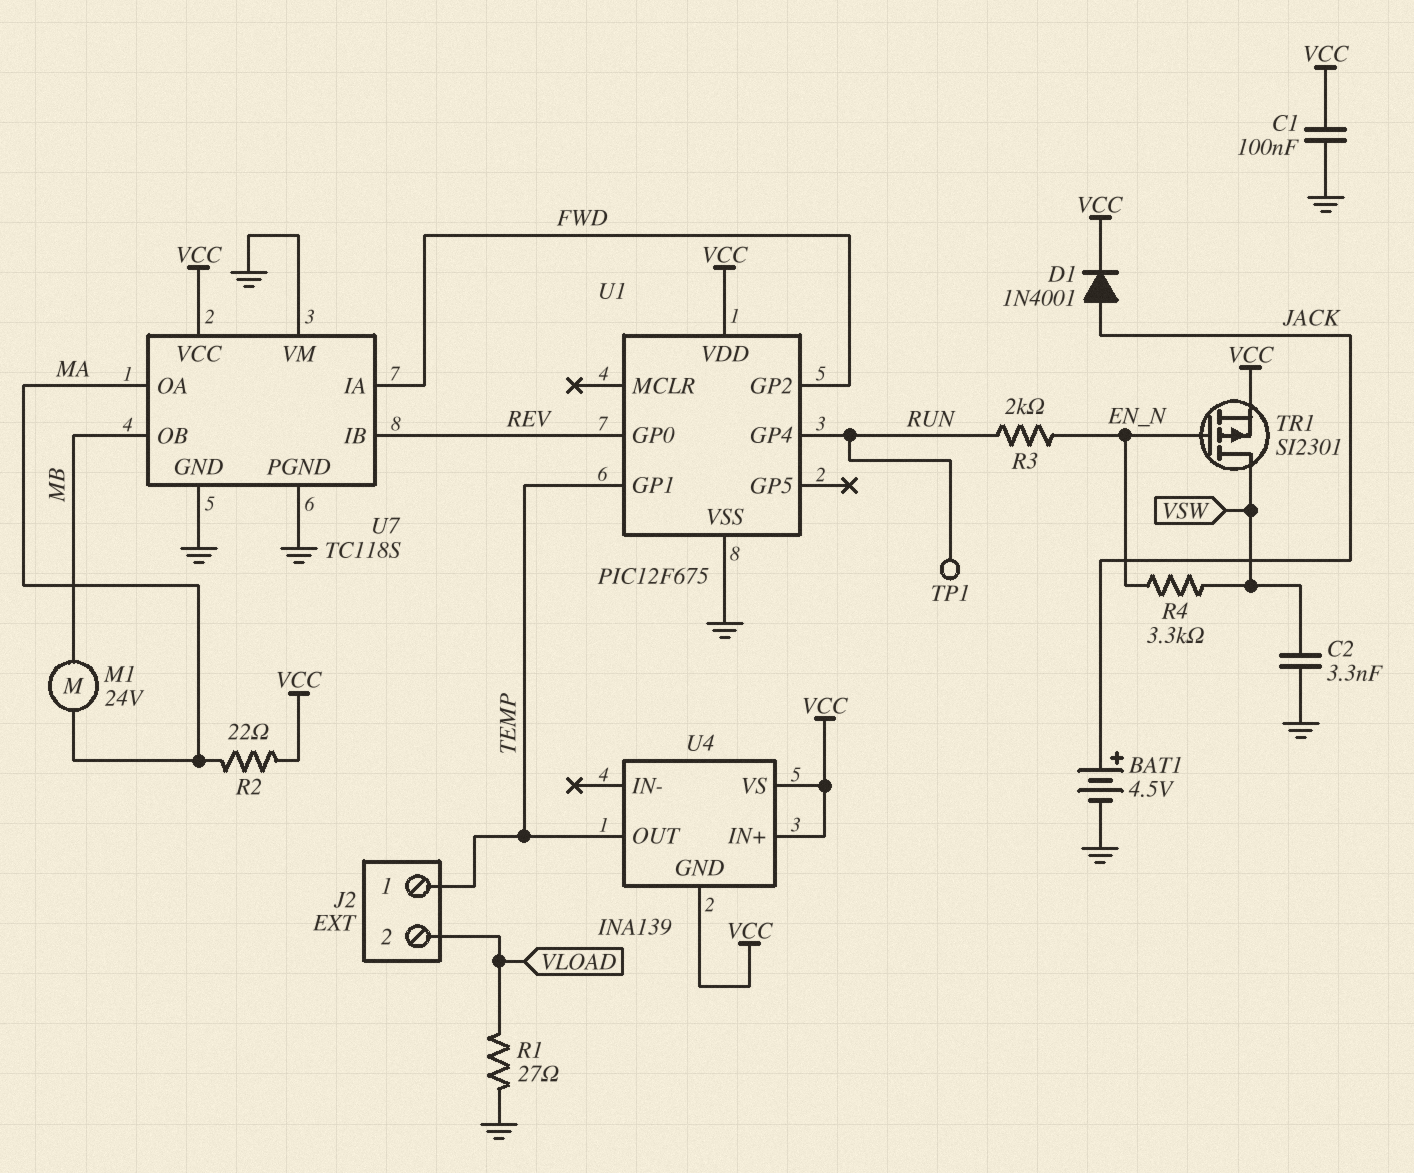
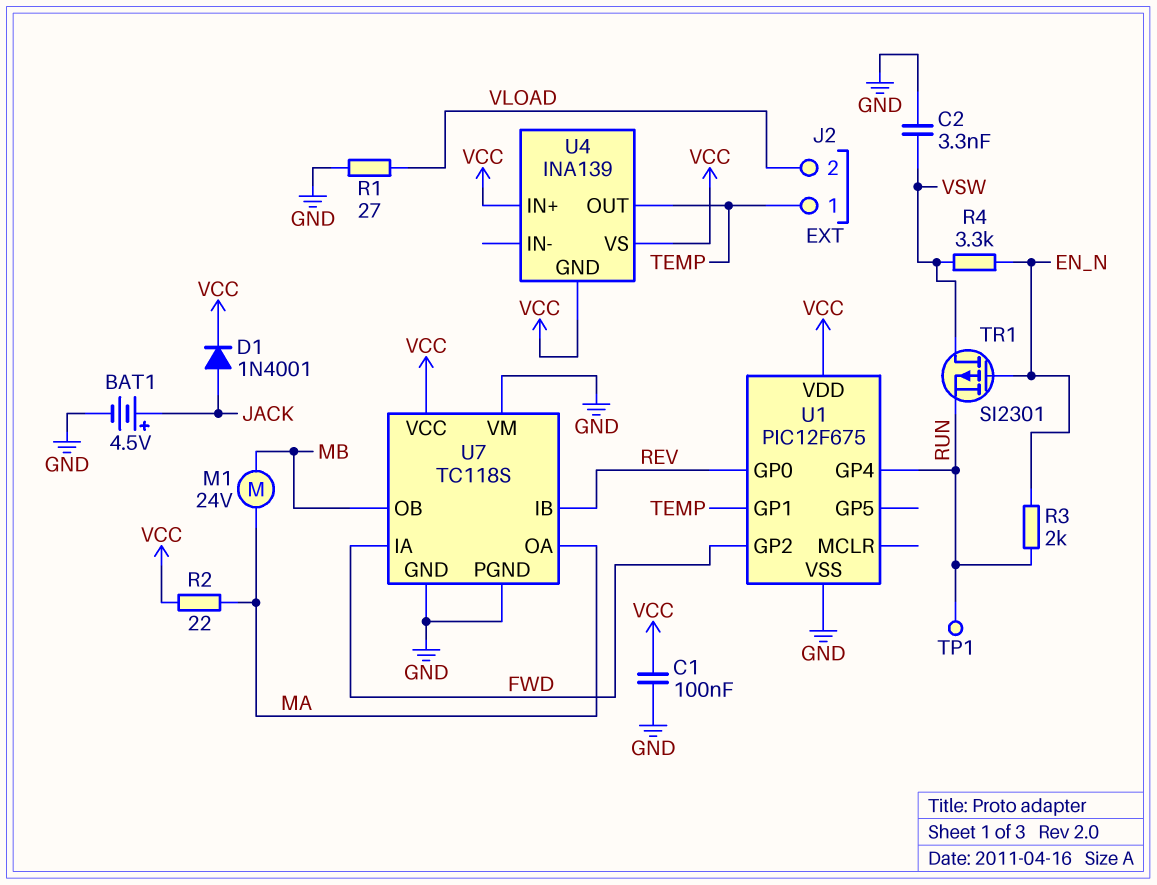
TR1: PMOS SI2301 (G EN_N, D VSW, S VCC) -> PMOS SI2301 (G EN_N, D VSW, S RUN)

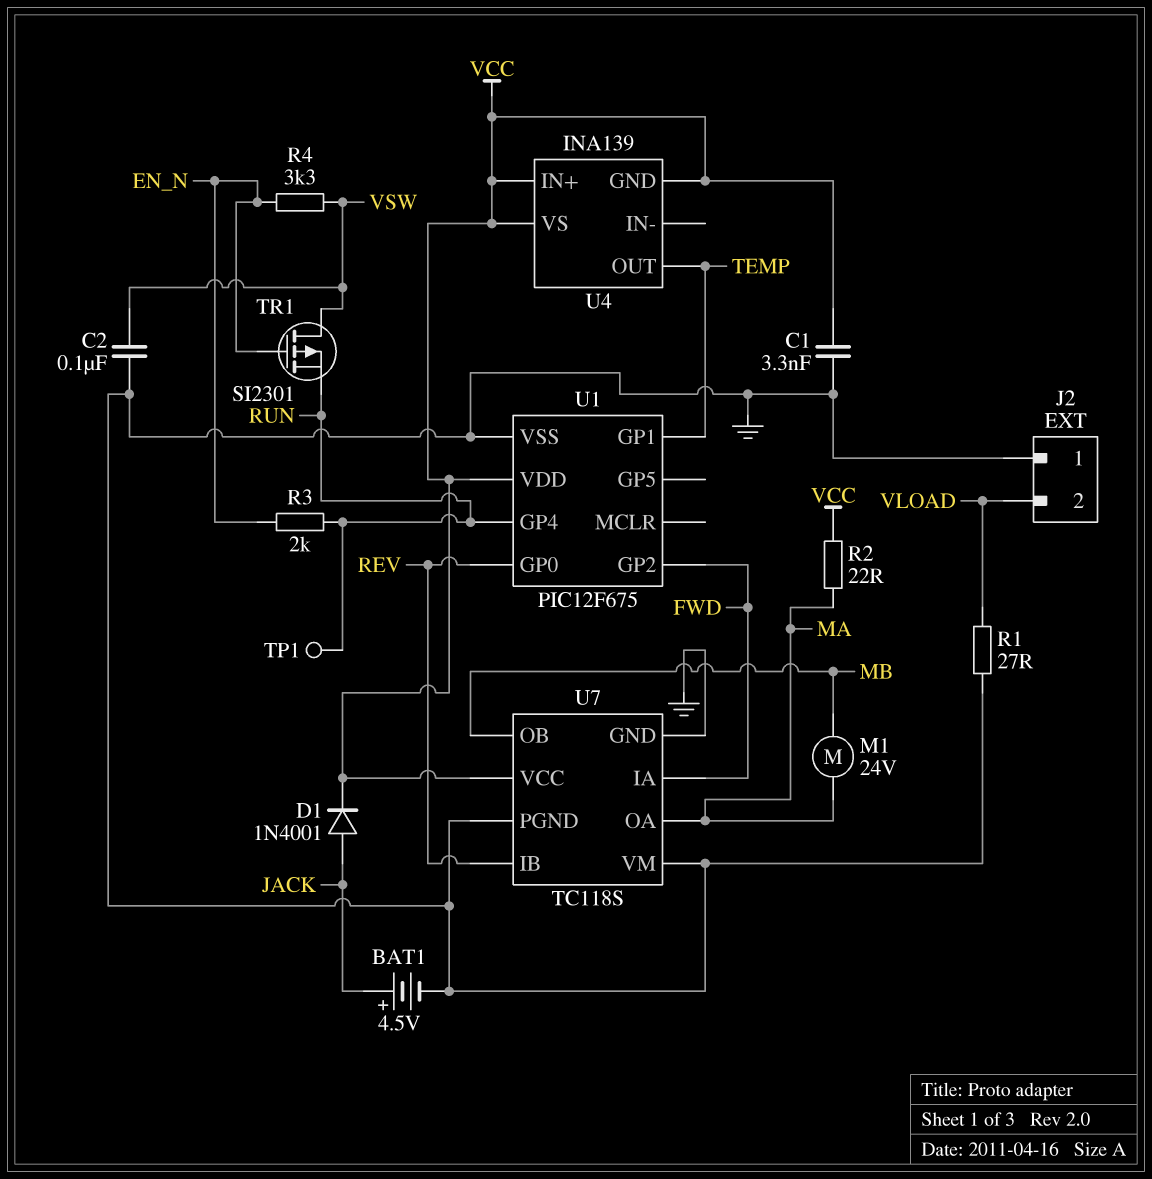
C1: 100nF (GND, VCC) -> 3.3nF (GND, VCC)
C2: 3.3nF (GND, VSW) -> 100nF (GND, VSW)
J2 pin 1: TEMP -> GND

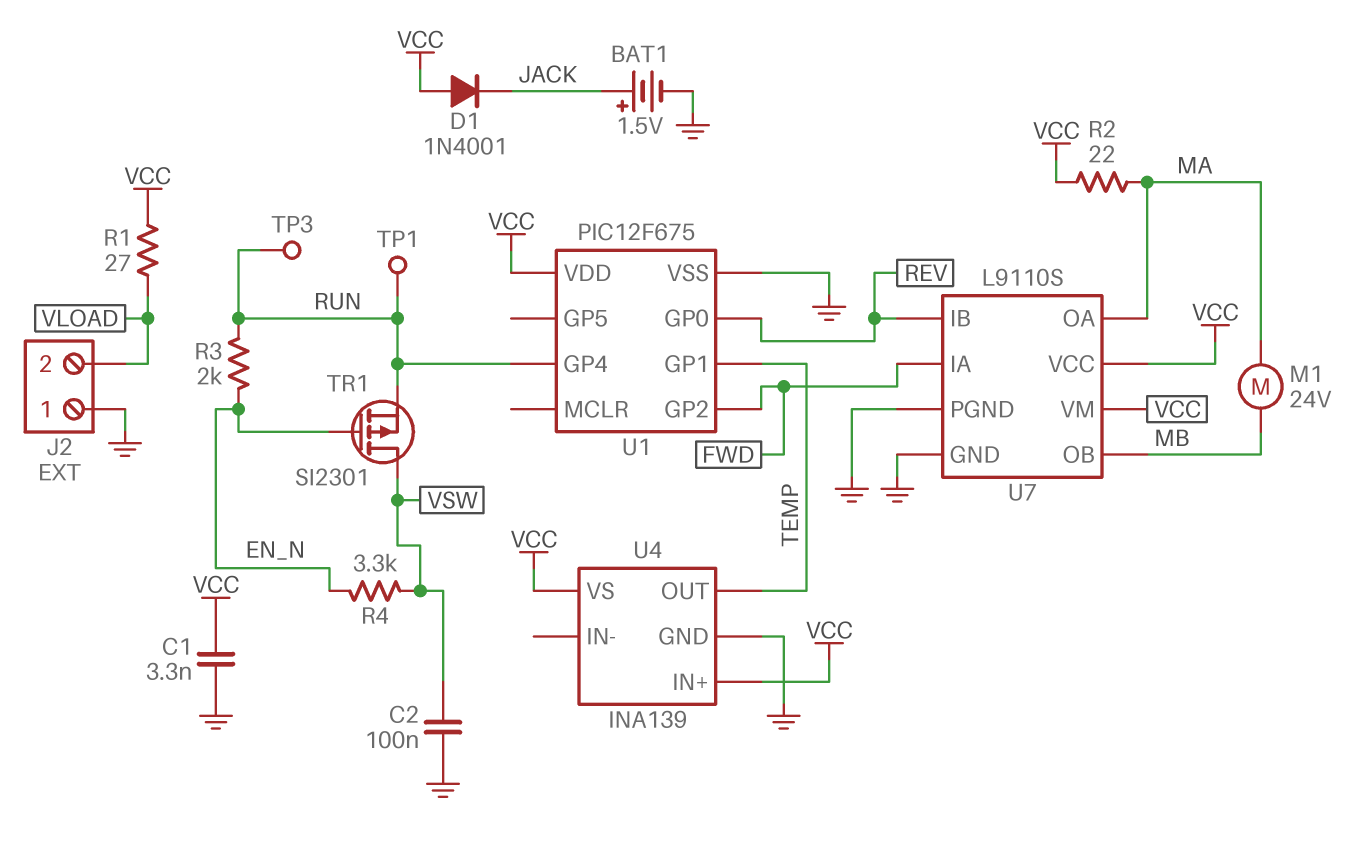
BAT1: 4.5V (plus JACK, minus GND) -> 1.5V (plus JACK, minus GND)
D1: diode 1N4001 (A JACK, K VCC) -> diode 1N4001 (A VCC, K JACK)
R1: 27 (GND, VLOAD) -> 27 (VCC, VLOAD)
TP3: none -> test point (RUN)
U4 pin GND: VCC -> GND
U7: TC118S -> L9110S
U7 pin VM: GND -> VCC

